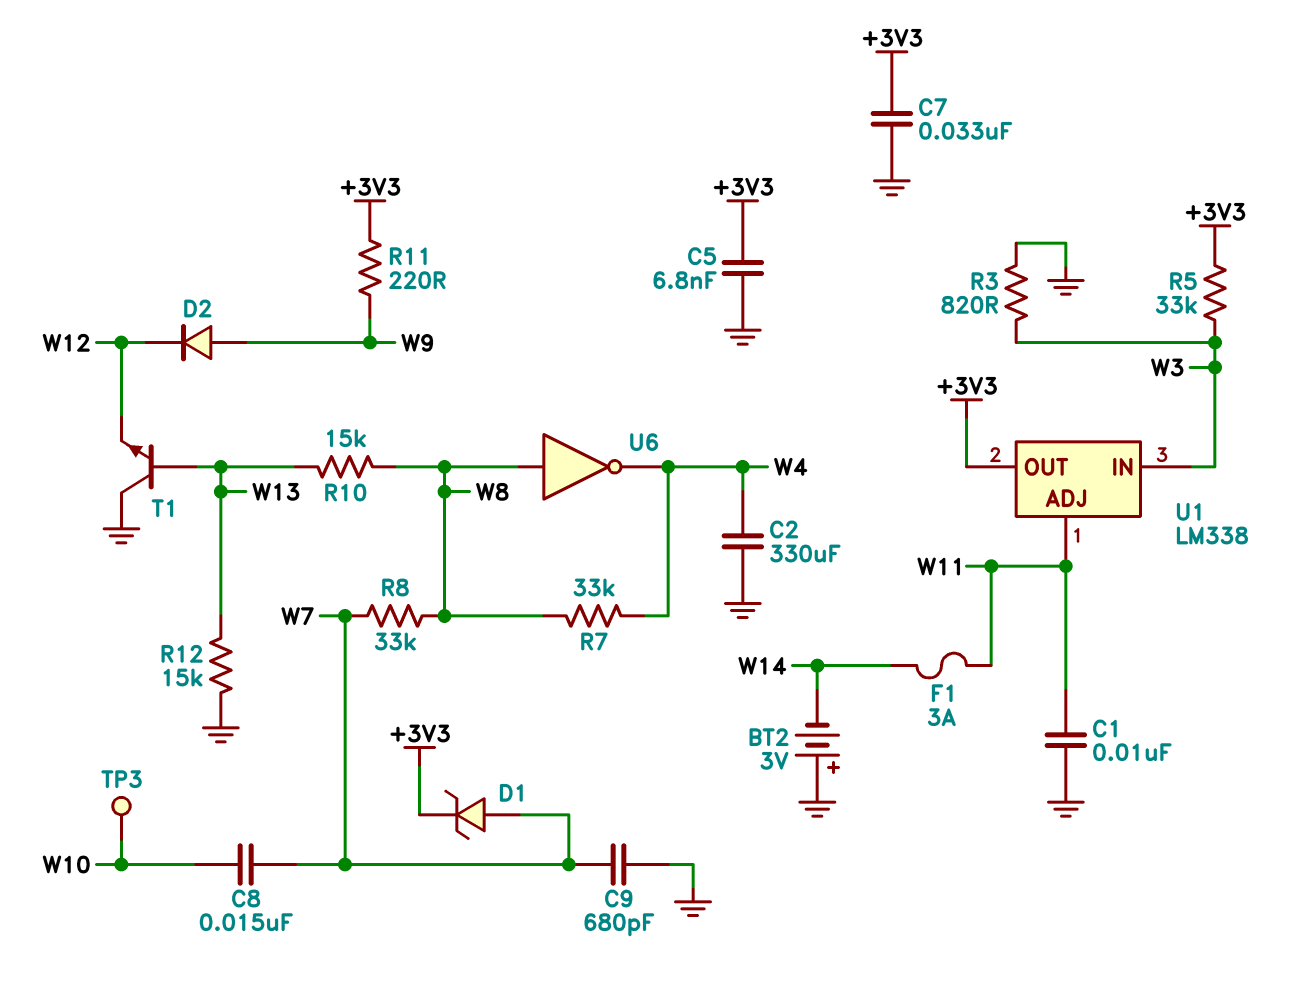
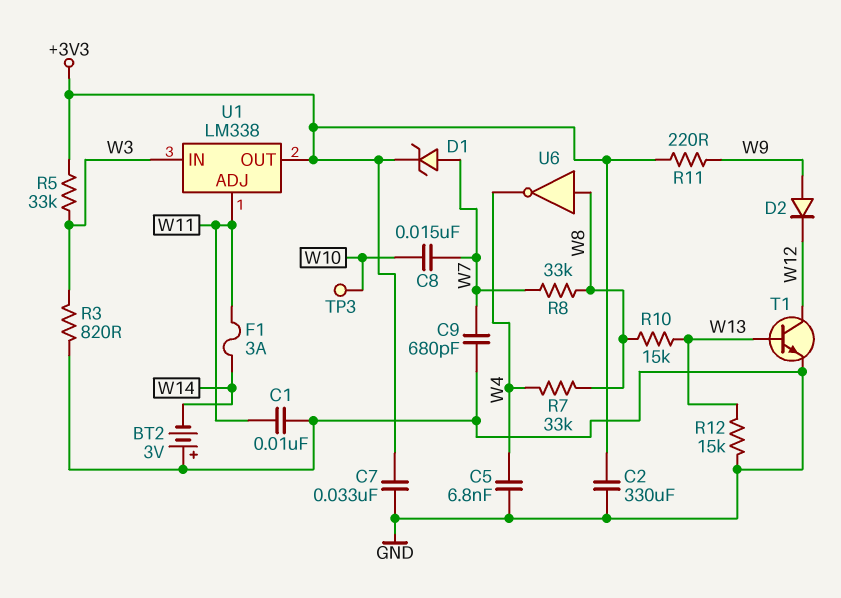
C2: 330uF (GND, W4) -> 330uF (+3V3, GND)
C5: 6.8nF (+3V3, GND) -> 6.8nF (GND, W4)
T1: NPN (B W13, C GND, E W12) -> NPN (B W13, C W12, E GND)

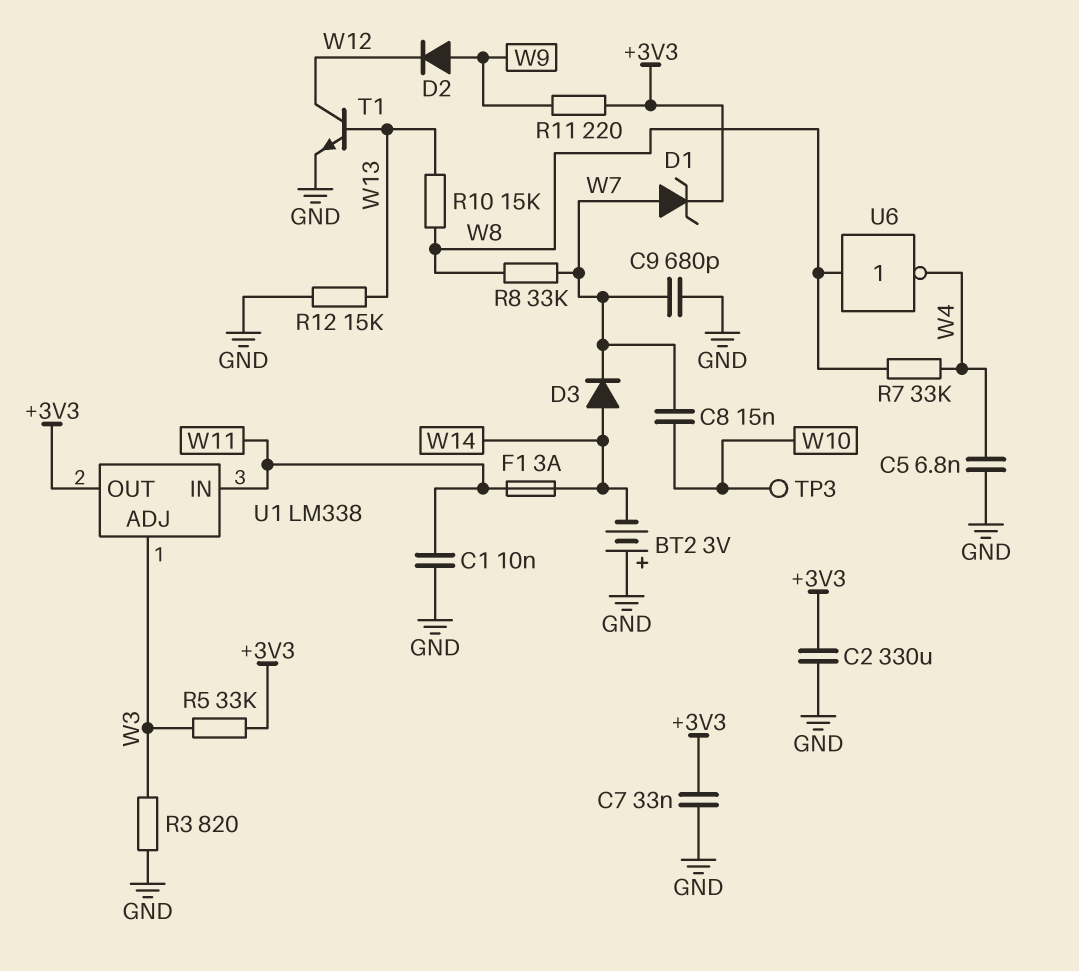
D3: none -> diode (A W14, K W7)
U1 pin ADJ: W11 -> W3
U1 pin IN: W3 -> W11

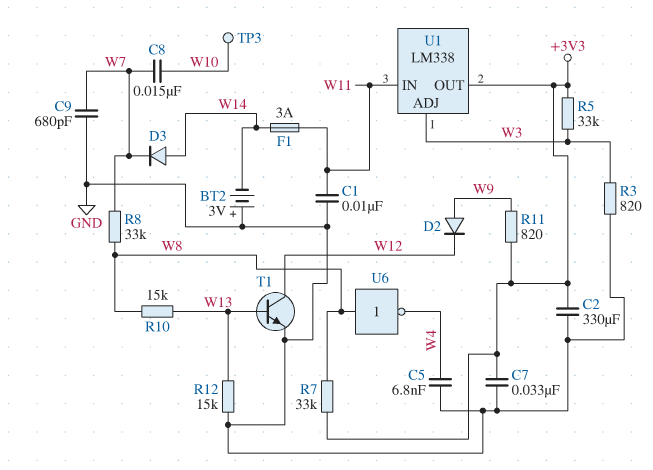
D1: zener (A W7, K +3V3) -> none
R7: 33k (W4, W8) -> 33k (+3V3, W8)
R11: 220 (+3V3, W9) -> 820 (+3V3, W9)

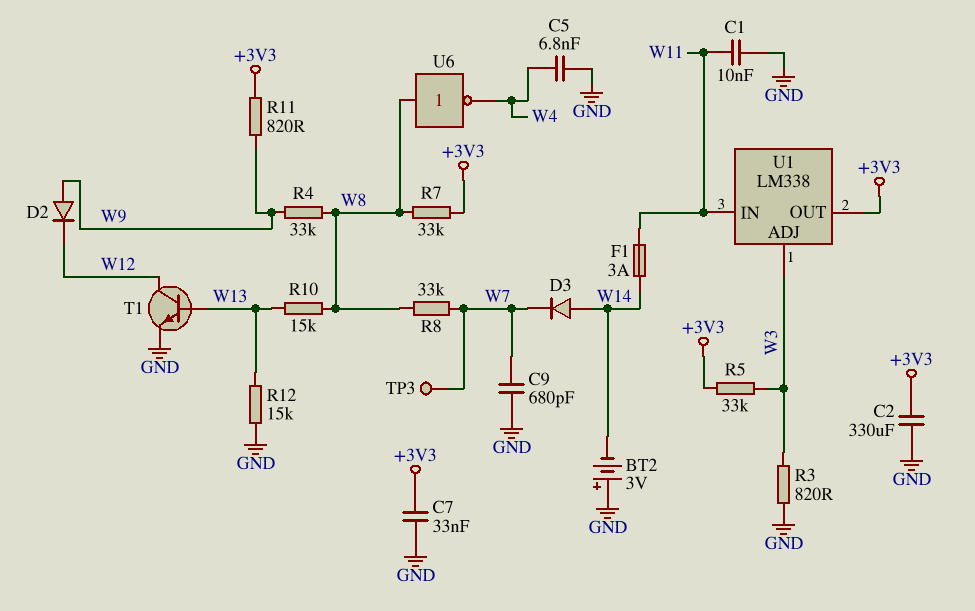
C8: 15nF (W7, W10) -> none
R4: none -> 33k (W8, W9)
TP3: test point (W10) -> test point (W7)

